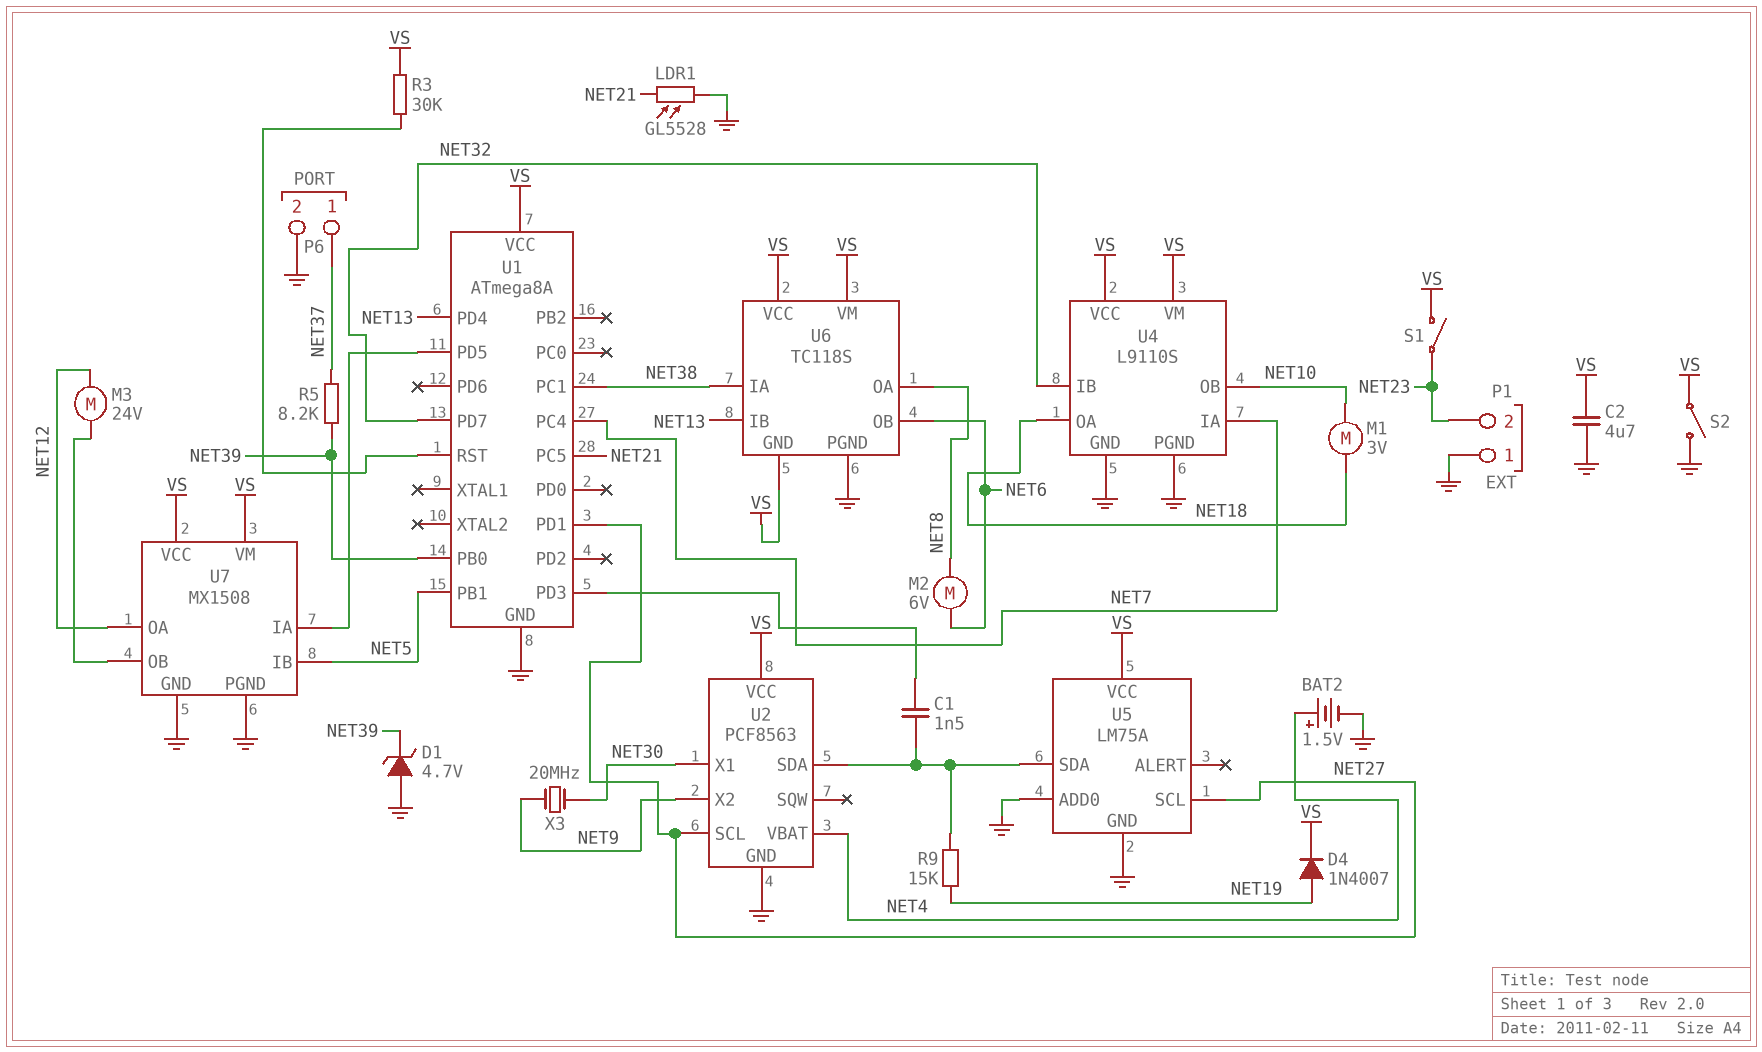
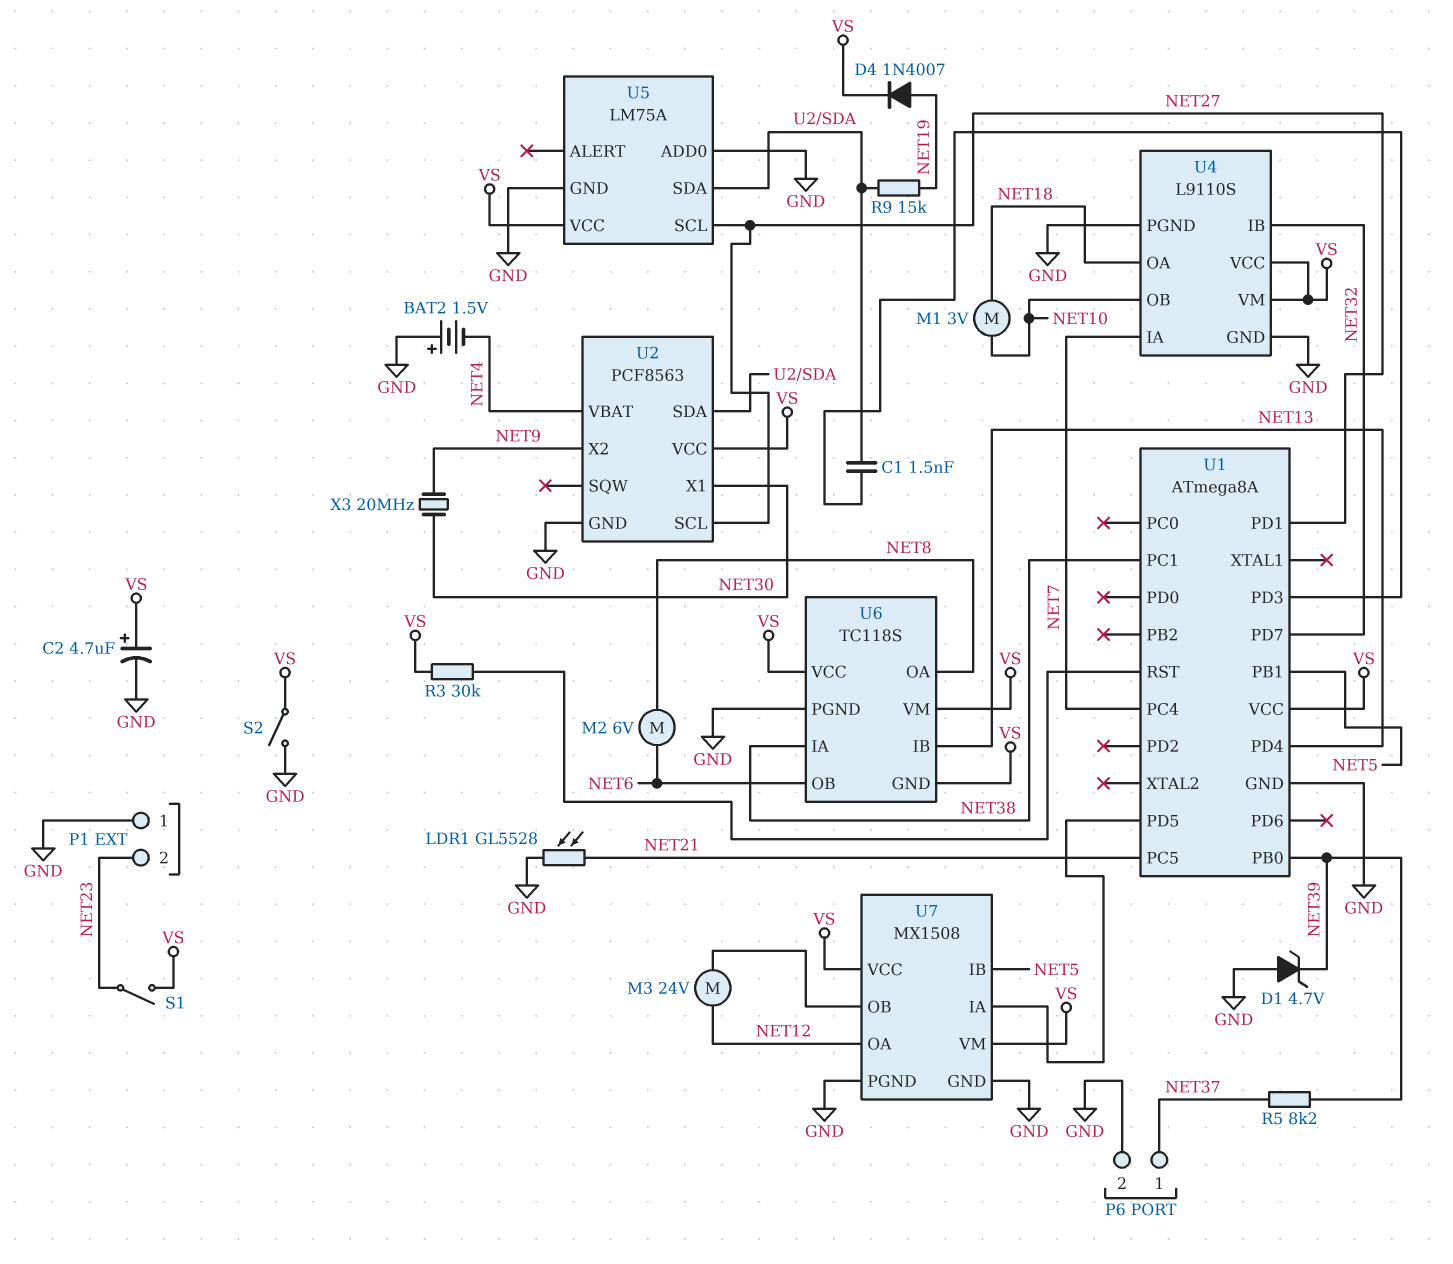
BAT2: 1.5V (plus NET4, minus GND) -> 1.5V (plus GND, minus NET4)
C2: 4.7uF (GND, VS) -> 4.7uF (plus VS, minus GND)

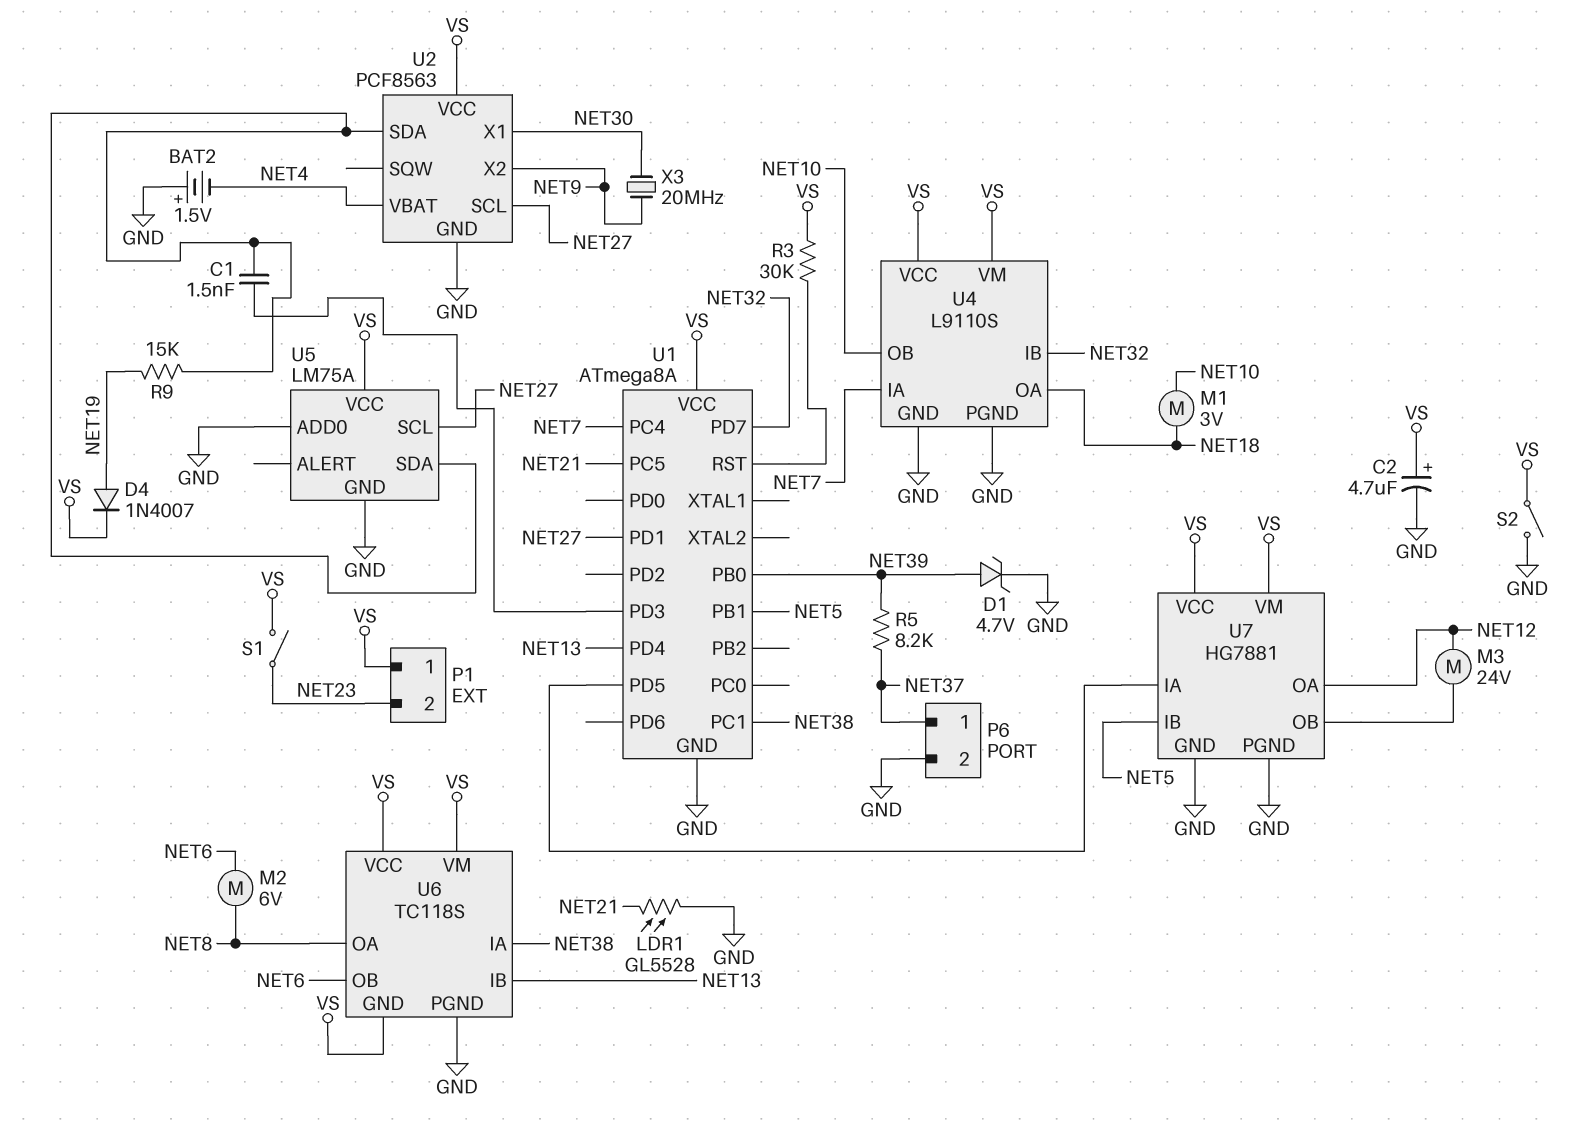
D1: zener 4.7V (A GND, K NET39) -> zener 4.7V (A NET39, K GND)
P1 pin 1: GND -> VS
U7: MX1508 -> HG7881

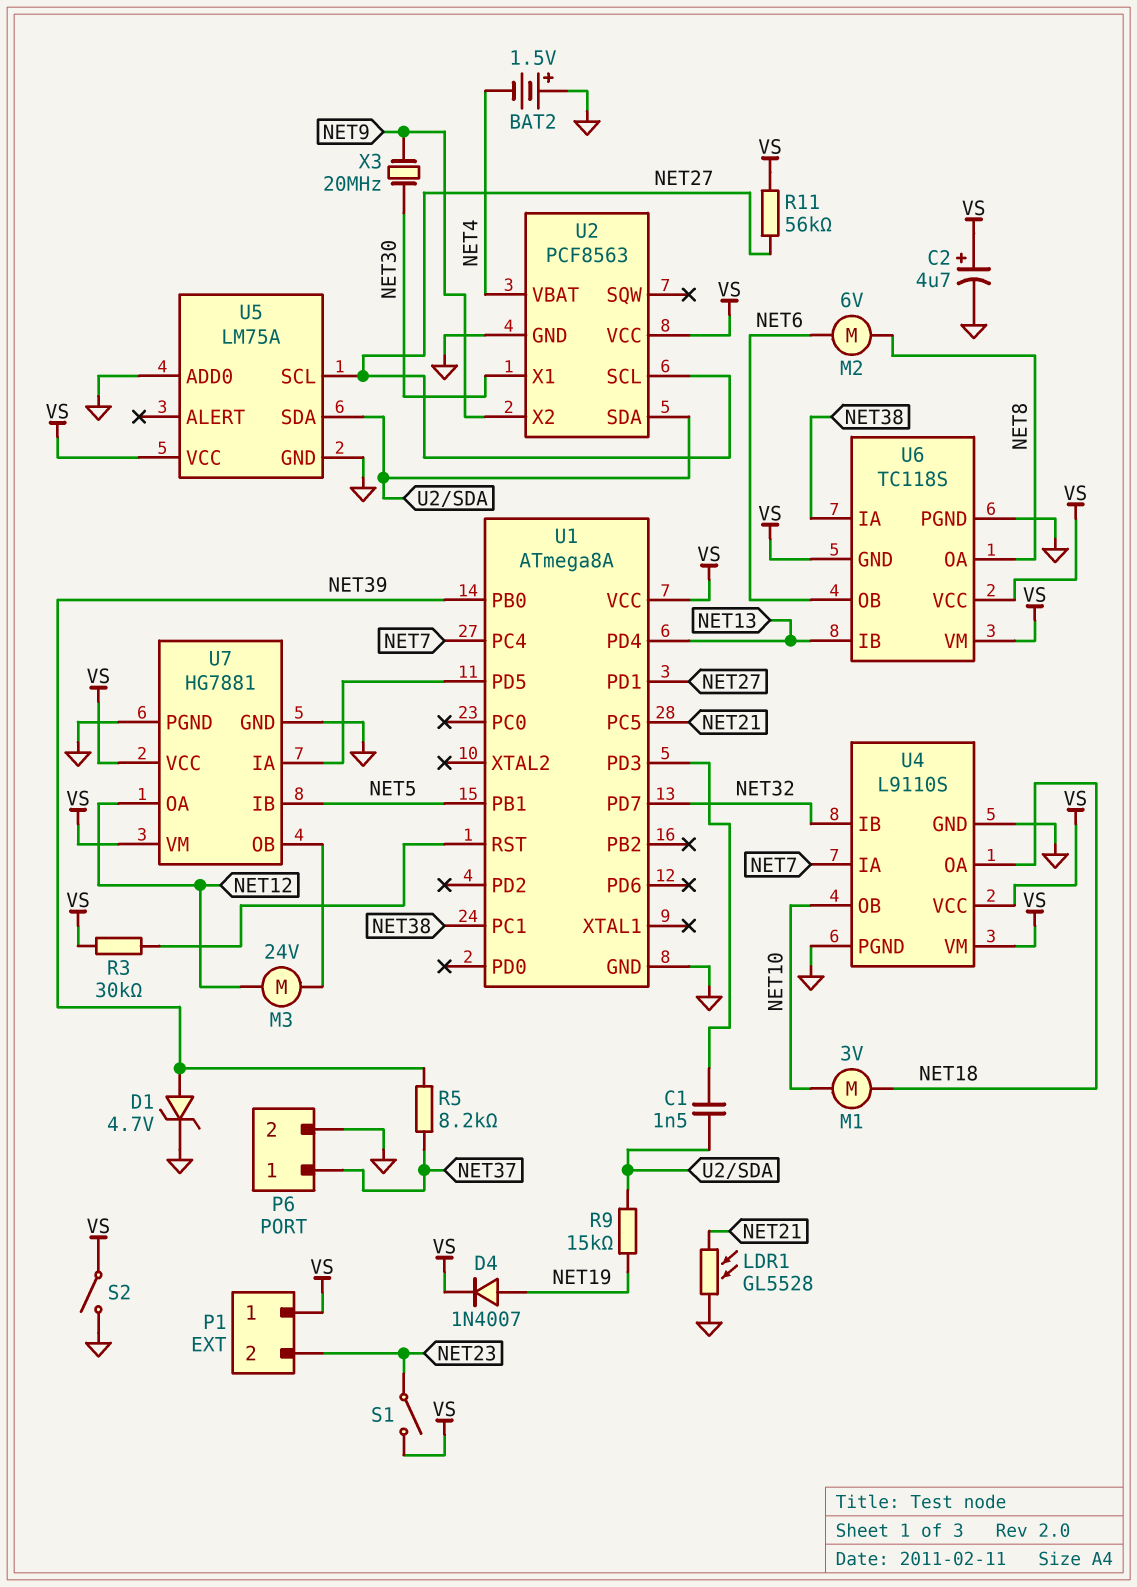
R11: none -> 56k (NET27, VS)

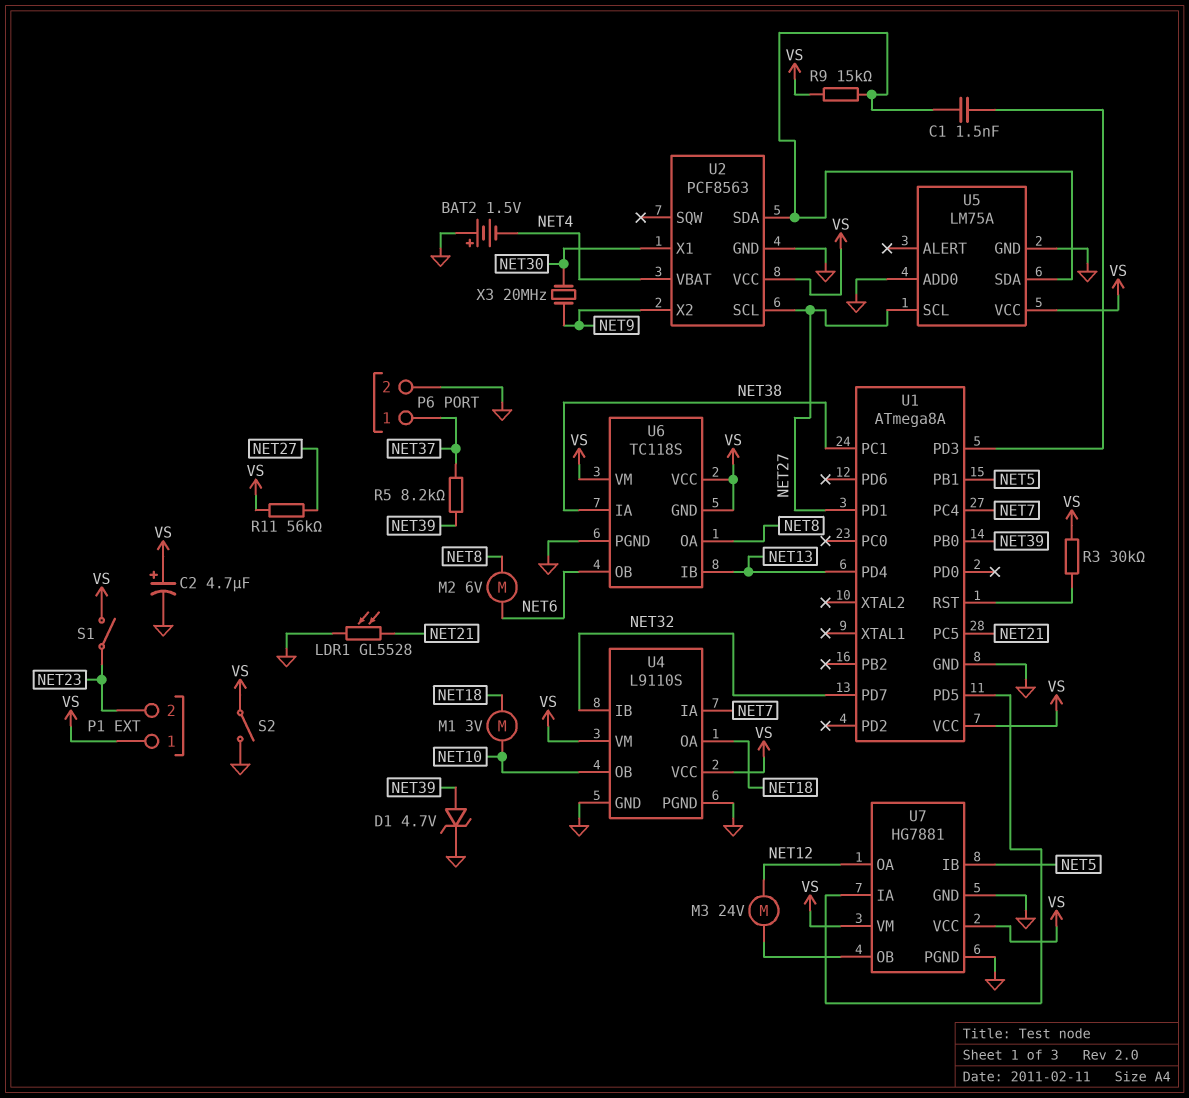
D4: diode 1N4007 (A NET19, K VS) -> none
R9: 15k (NET19, U2/SDA) -> 15k (U2/SDA, VS)

